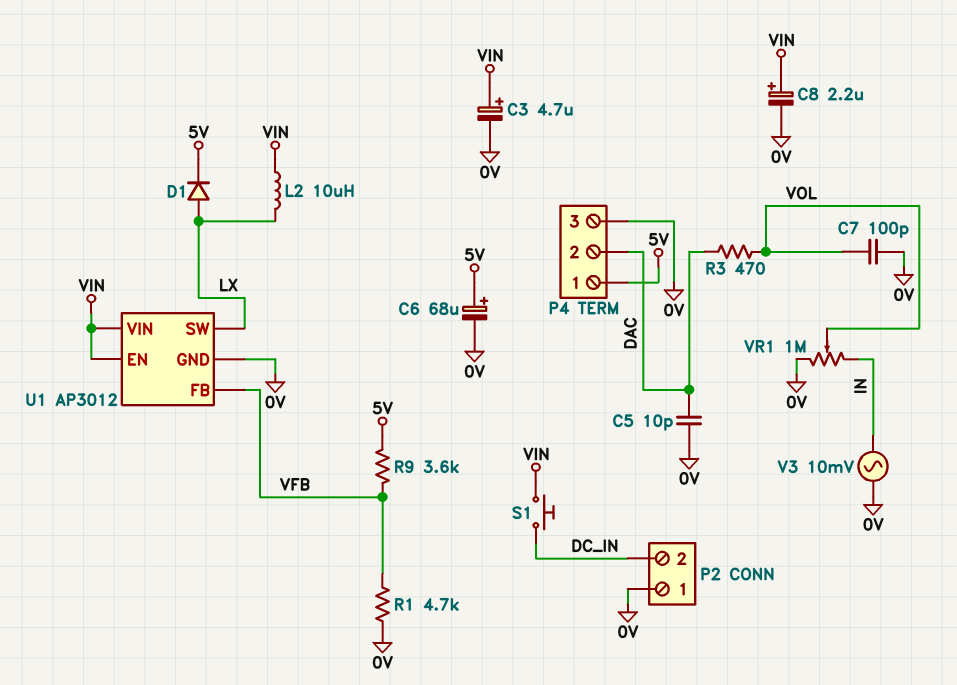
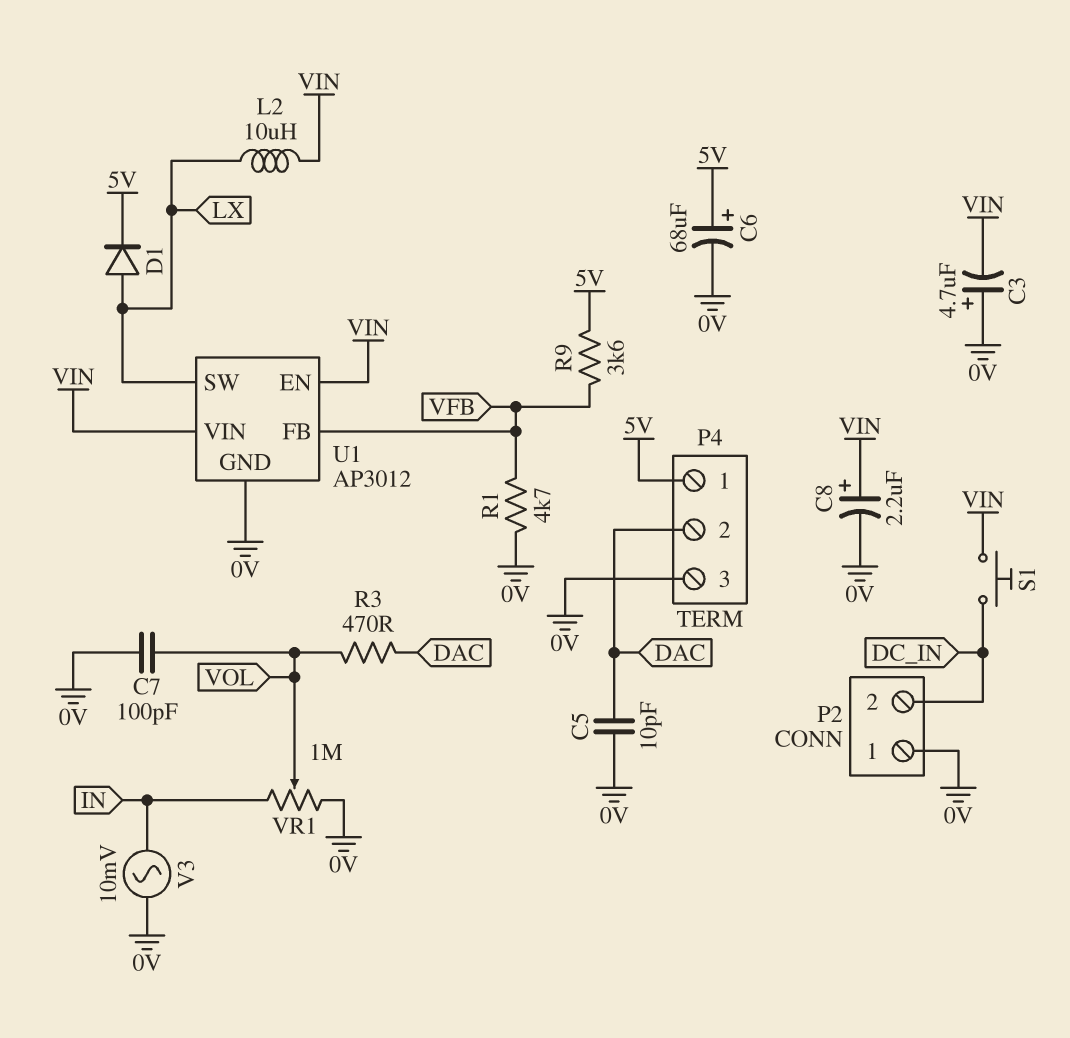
C3: 4.7uF (plus VIN, minus 0V) -> 4.7uF (plus 0V, minus VIN)

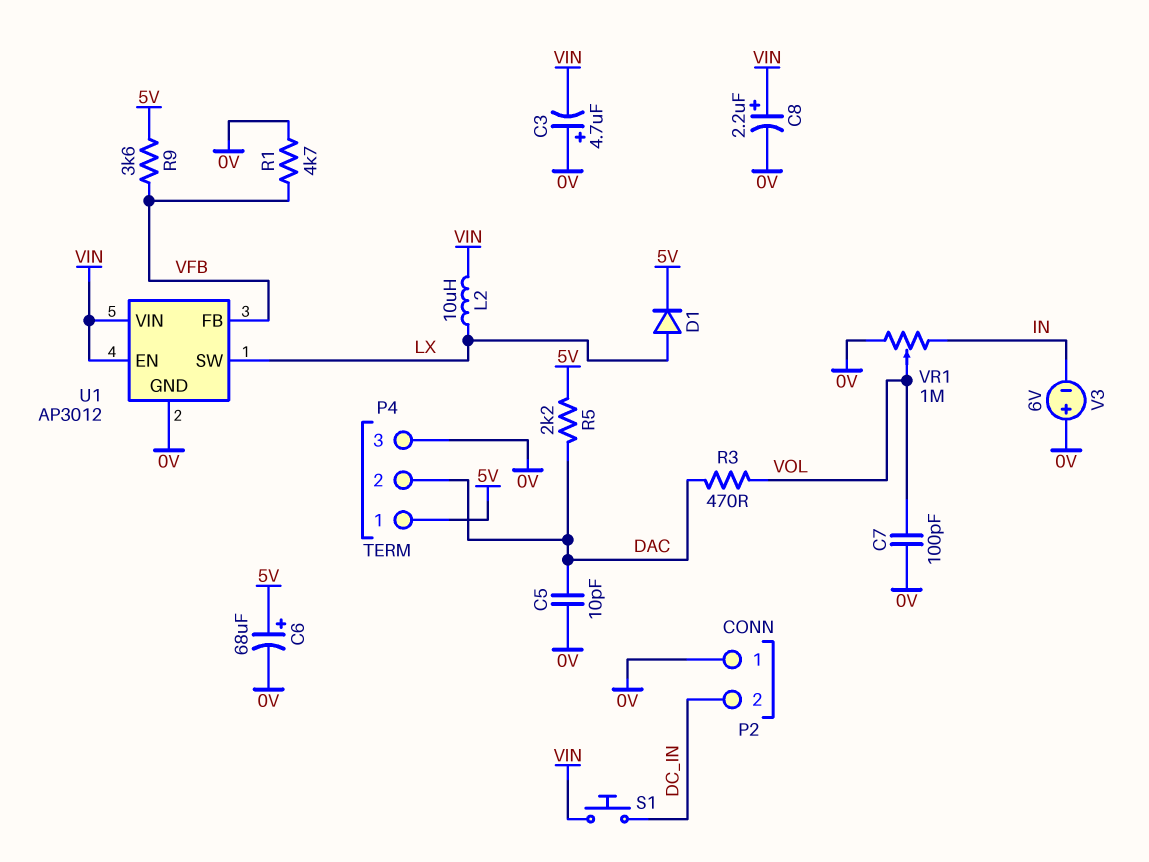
R5: none -> 2.2k (5V, DAC)
V3: AC 10mV (0V, IN) -> 6V (plus 0V, minus IN)

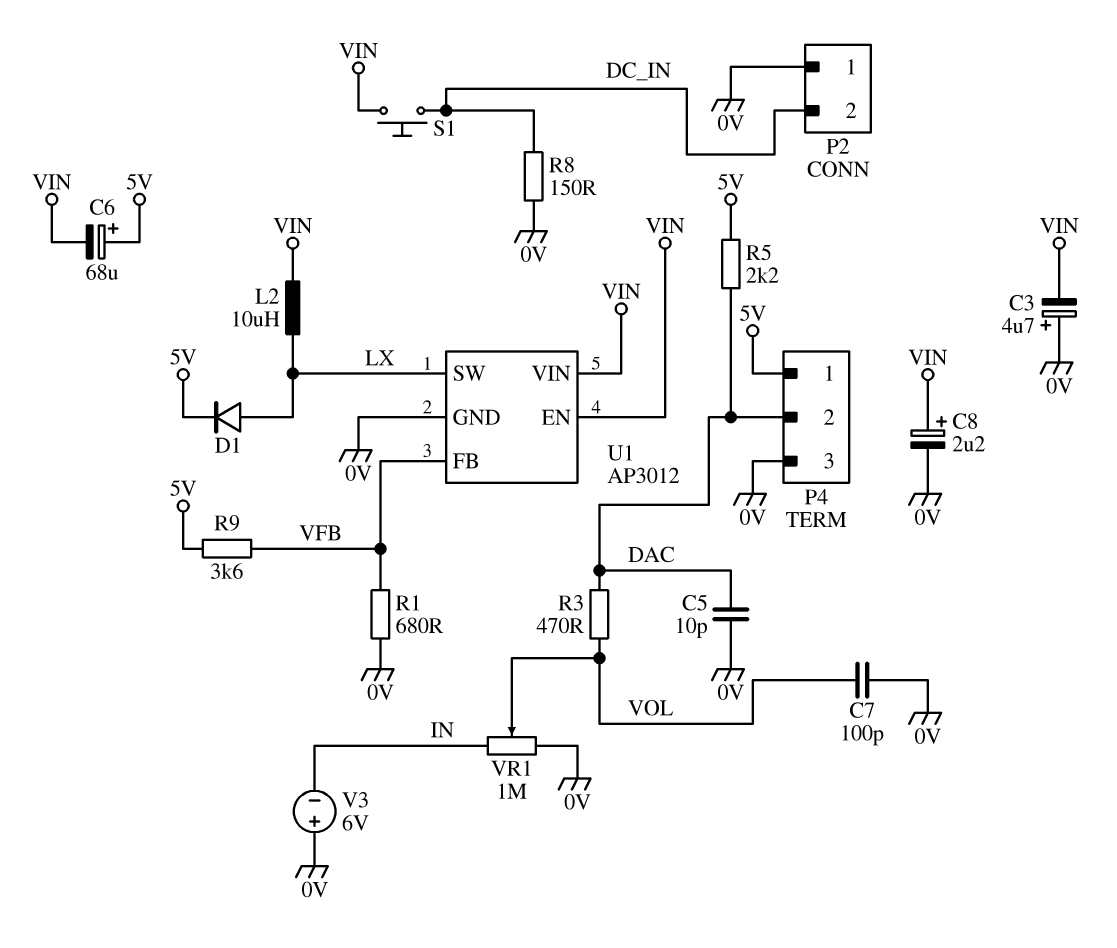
C6: 68uF (plus 5V, minus 0V) -> 68uF (plus 5V, minus VIN)
R1: 4.7k (0V, VFB) -> 680 (0V, VFB)
R8: none -> 150 (0V, DC_IN)

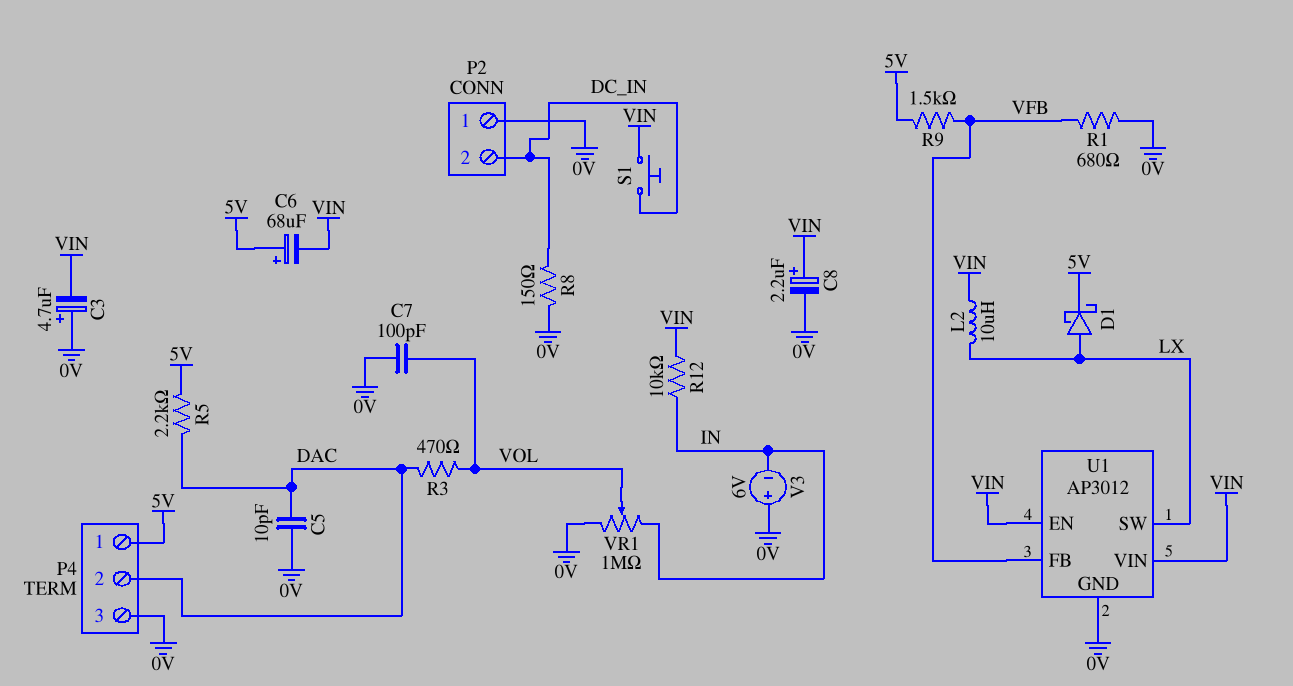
D1: diode (A LX, K 5V) -> schottky (A LX, K 5V)
R9: 3.6k (5V, VFB) -> 1.5k (5V, VFB)
R12: none -> 10k (IN, VIN)

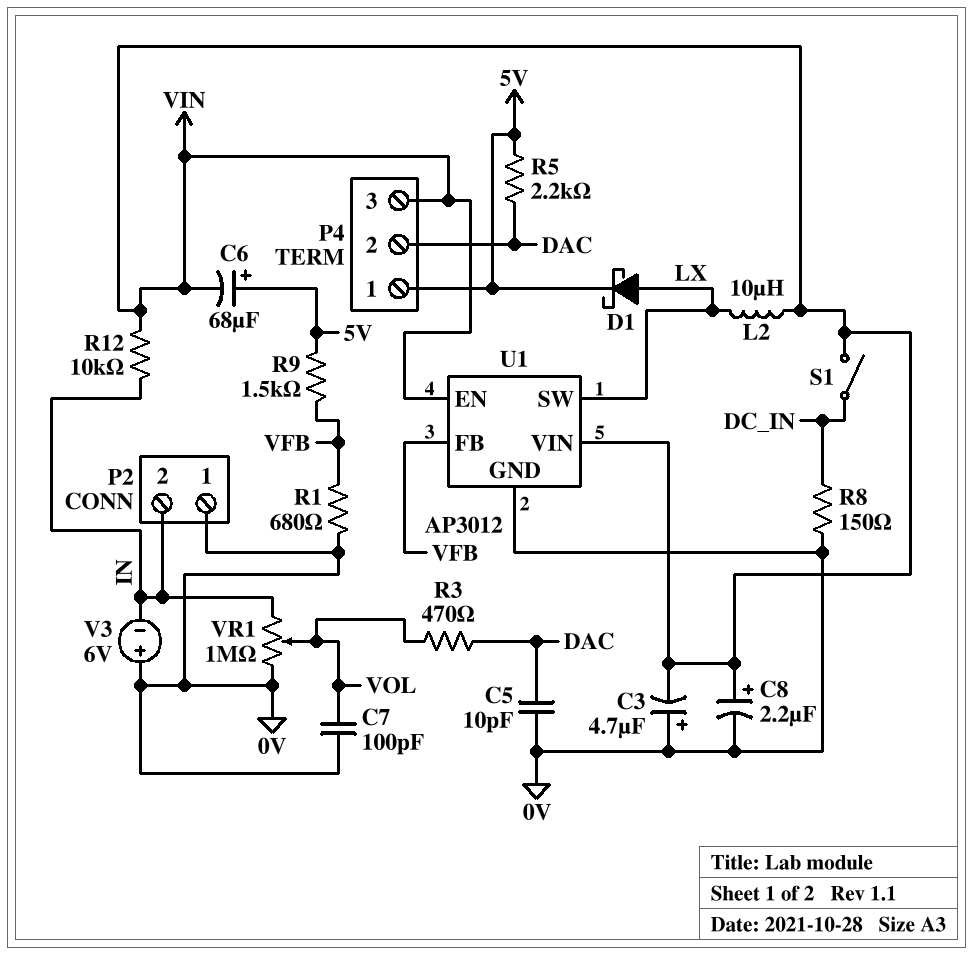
P2 pin 2: DC_IN -> IN
P4 pin 3: 0V -> VIN
S1: button (DC_IN, VIN) -> switch (DC_IN, VIN)

